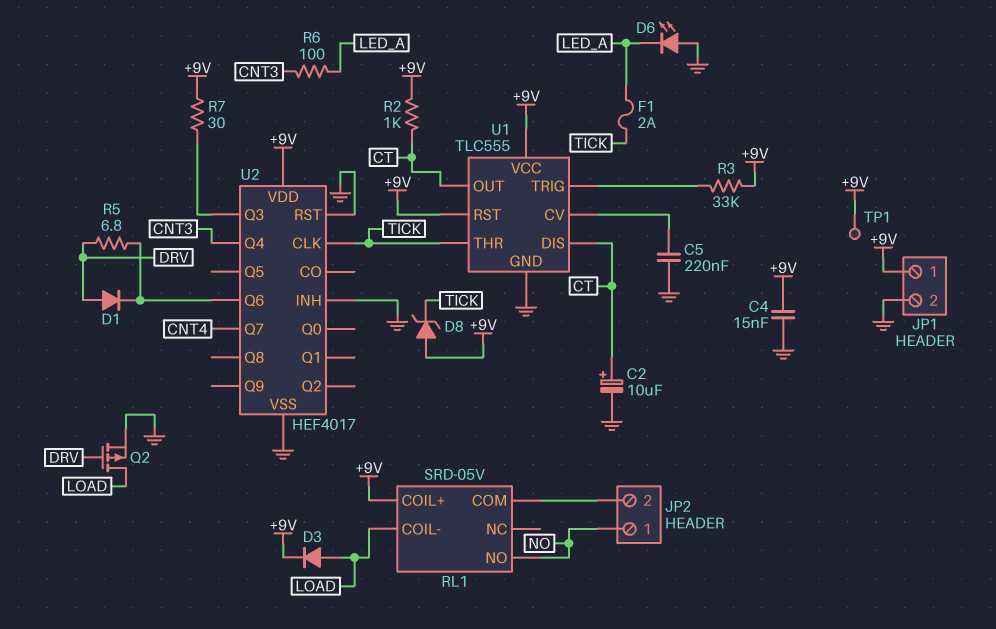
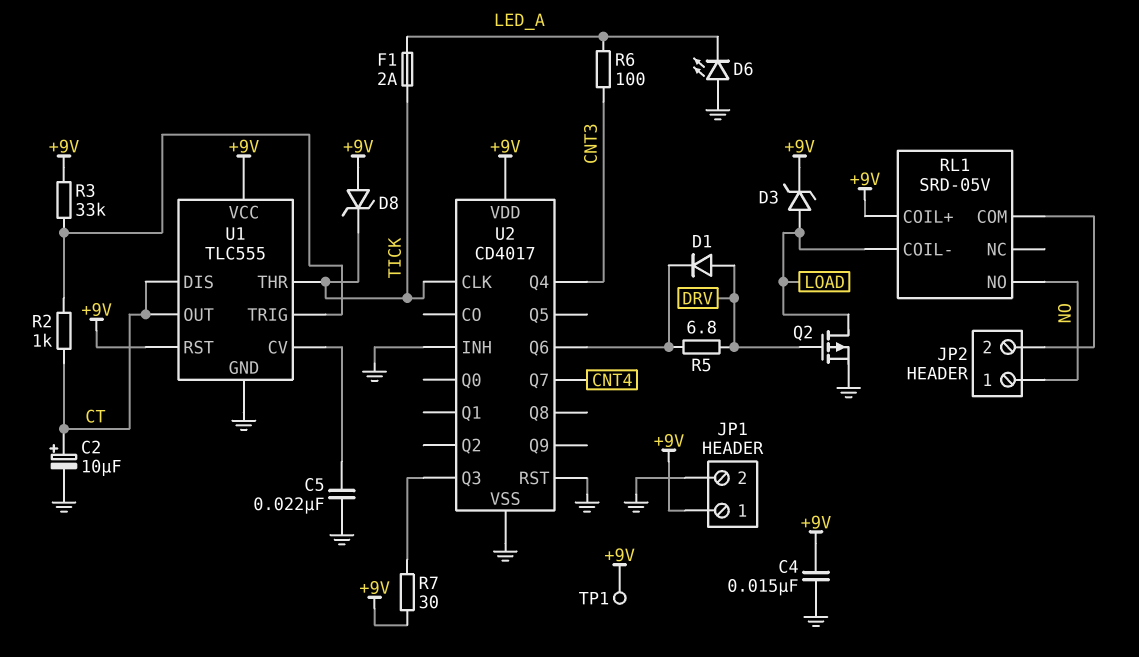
C5: 220nF (GND, U1/CV) -> 22nF (GND, U1/CV)
D3: diode (A LOAD, K +9V) -> zener (A LOAD, K +9V)
R2: 1k (+9V, CT) -> 1k (CT, U1/TRIG)
U2: HEF4017 -> CD4017

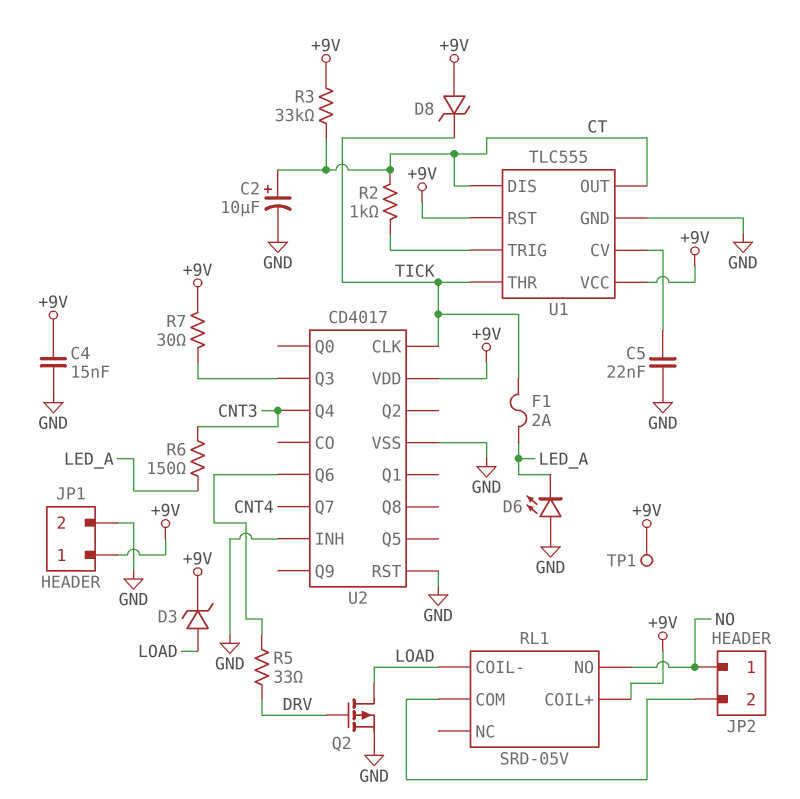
D1: diode (A DRV, K U2/Q6) -> none
R3: 33k (+9V, U1/TRIG) -> 33k (+9V, CT)
R5: 6.8 (DRV, U2/Q6) -> 33 (DRV, U2/Q6)
R6: 100 (CNT3, LED_A) -> 150 (CNT3, LED_A)

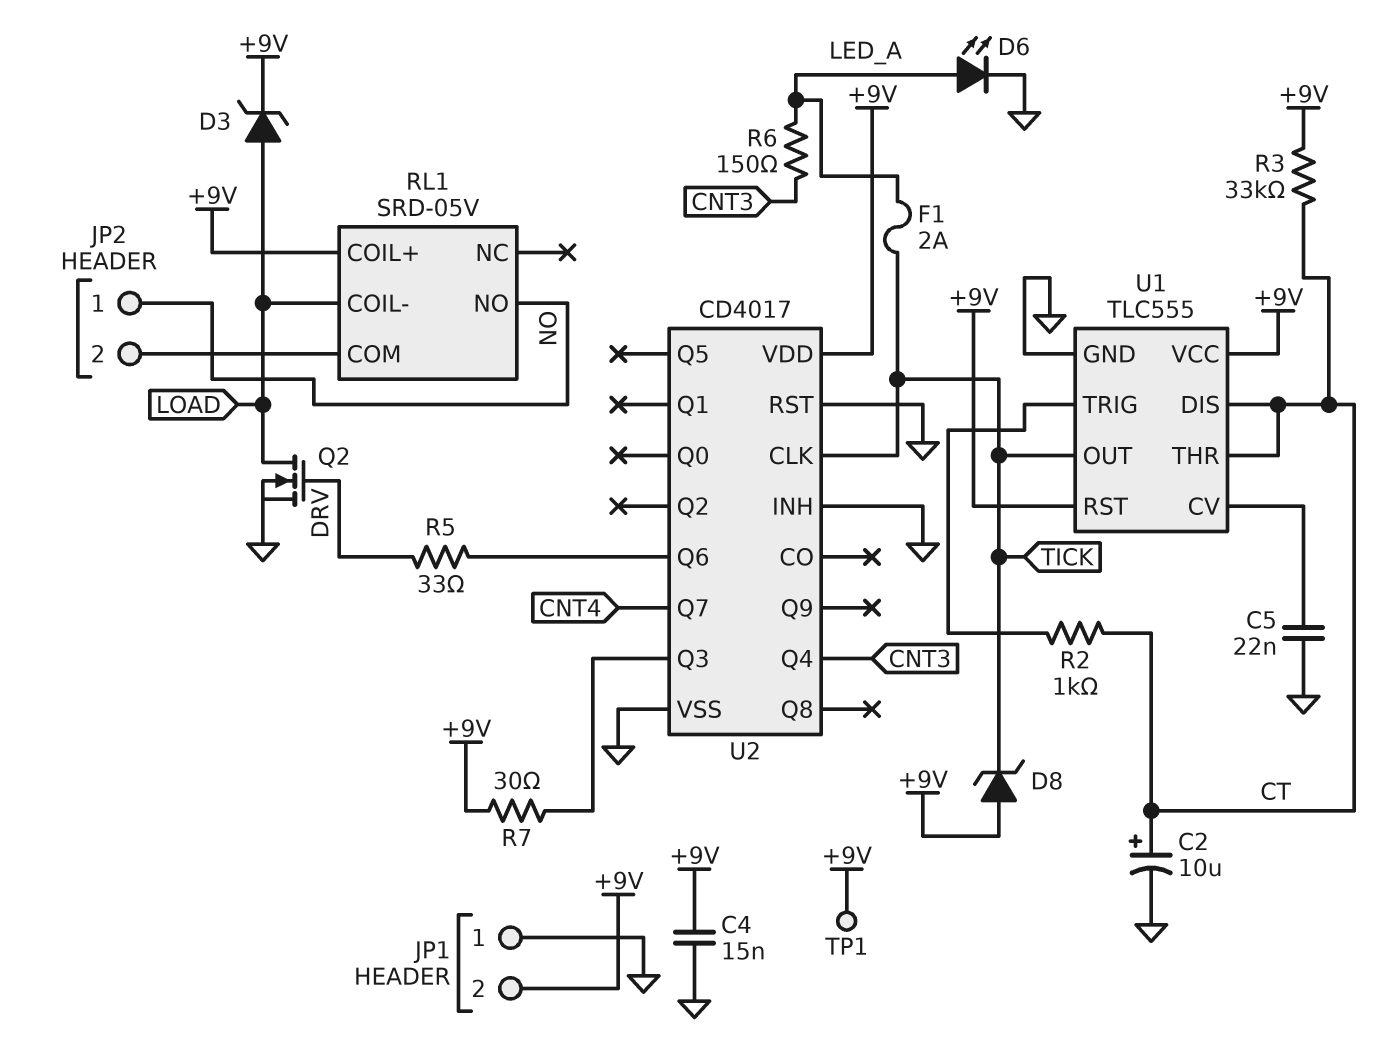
D6: LED (A GND, K LED_A) -> LED (A LED_A, K GND)
JP1 pin 1: +9V -> GND
JP1 pin 2: GND -> +9V
Q2: PMOS (G DRV, D LOAD, S GND) -> NMOS (G DRV, D LOAD, S GND)
U1 pin OUT: CT -> TICK
U1 pin THR: TICK -> CT

